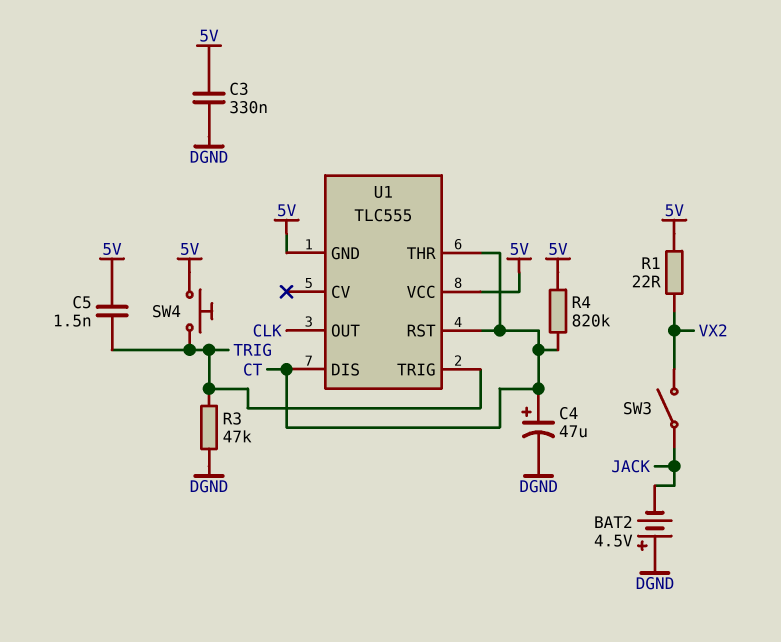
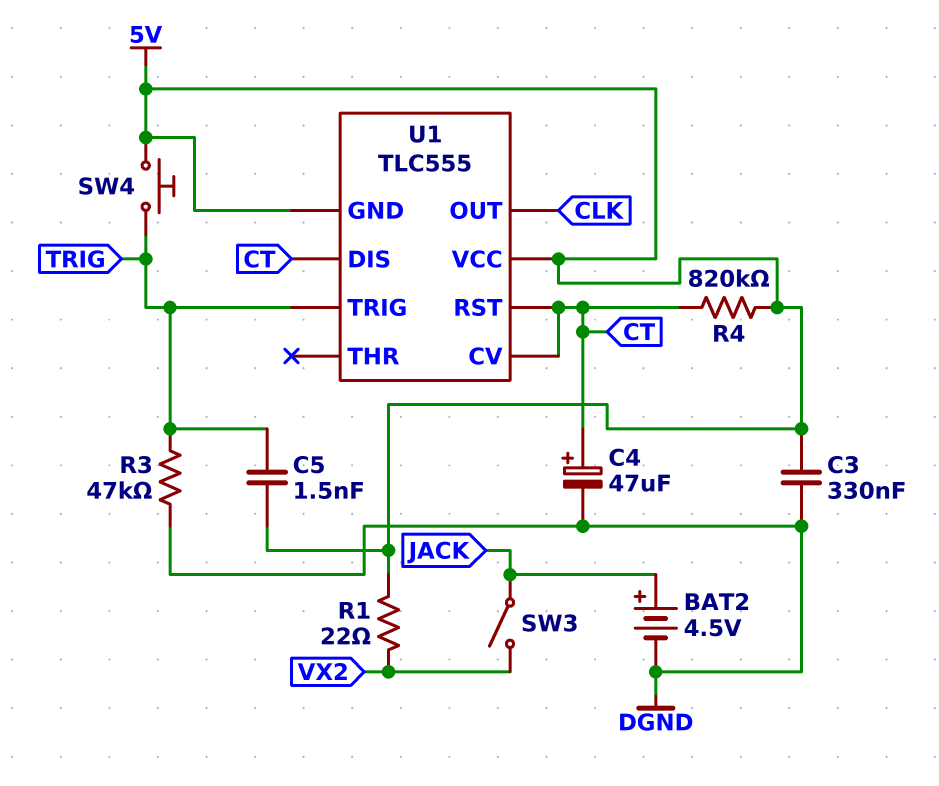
BAT2: 4.5V (plus DGND, minus JACK) -> 4.5V (plus JACK, minus DGND)
U1 pin CV: none -> CT
U1 pin THR: CT -> none

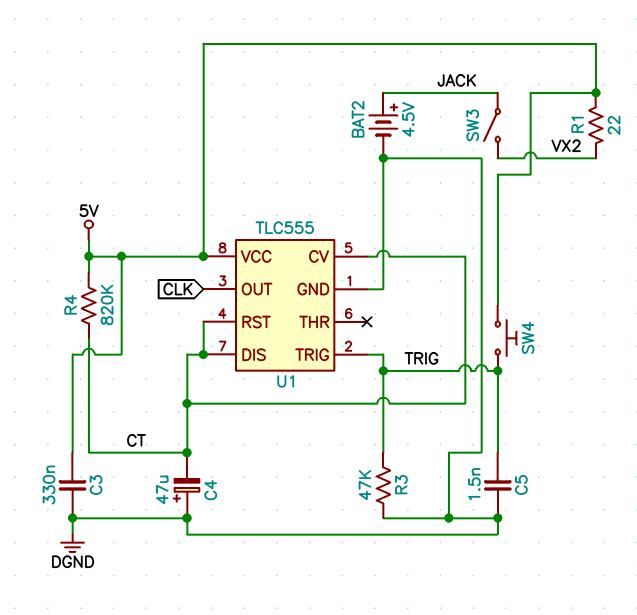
C4: 47uF (plus CT, minus DGND) -> 47uF (plus DGND, minus CT)
C5: 1.5nF (5V, TRIG) -> 1.5nF (DGND, TRIG)
U1 pin GND: 5V -> DGND

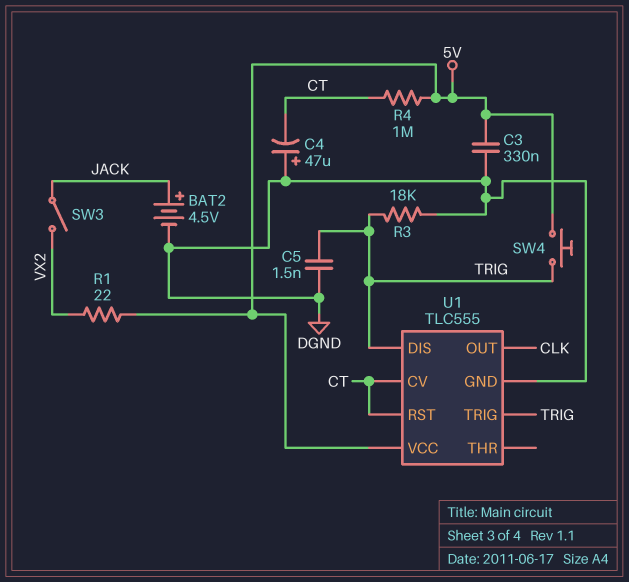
R3: 47k (DGND, TRIG) -> 18k (DGND, TRIG)
R4: 820k (5V, CT) -> 1M (5V, CT)
U1 pin DIS: CT -> TRIG

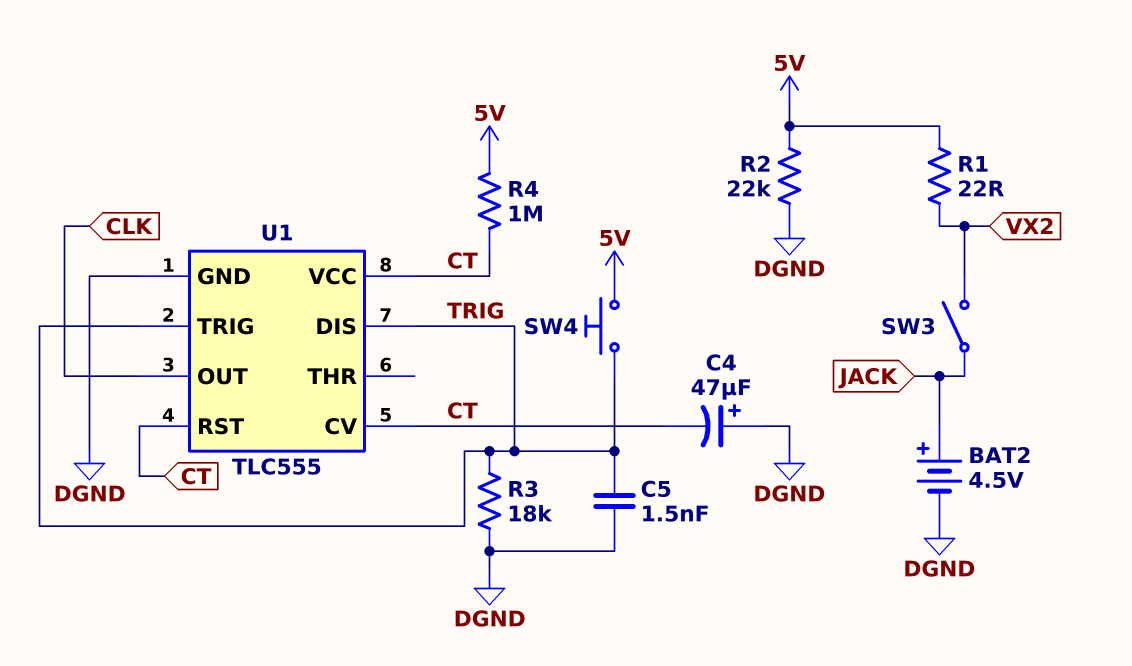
C3: 330nF (5V, DGND) -> none
R2: none -> 22k (5V, DGND)
U1 pin VCC: 5V -> CT

